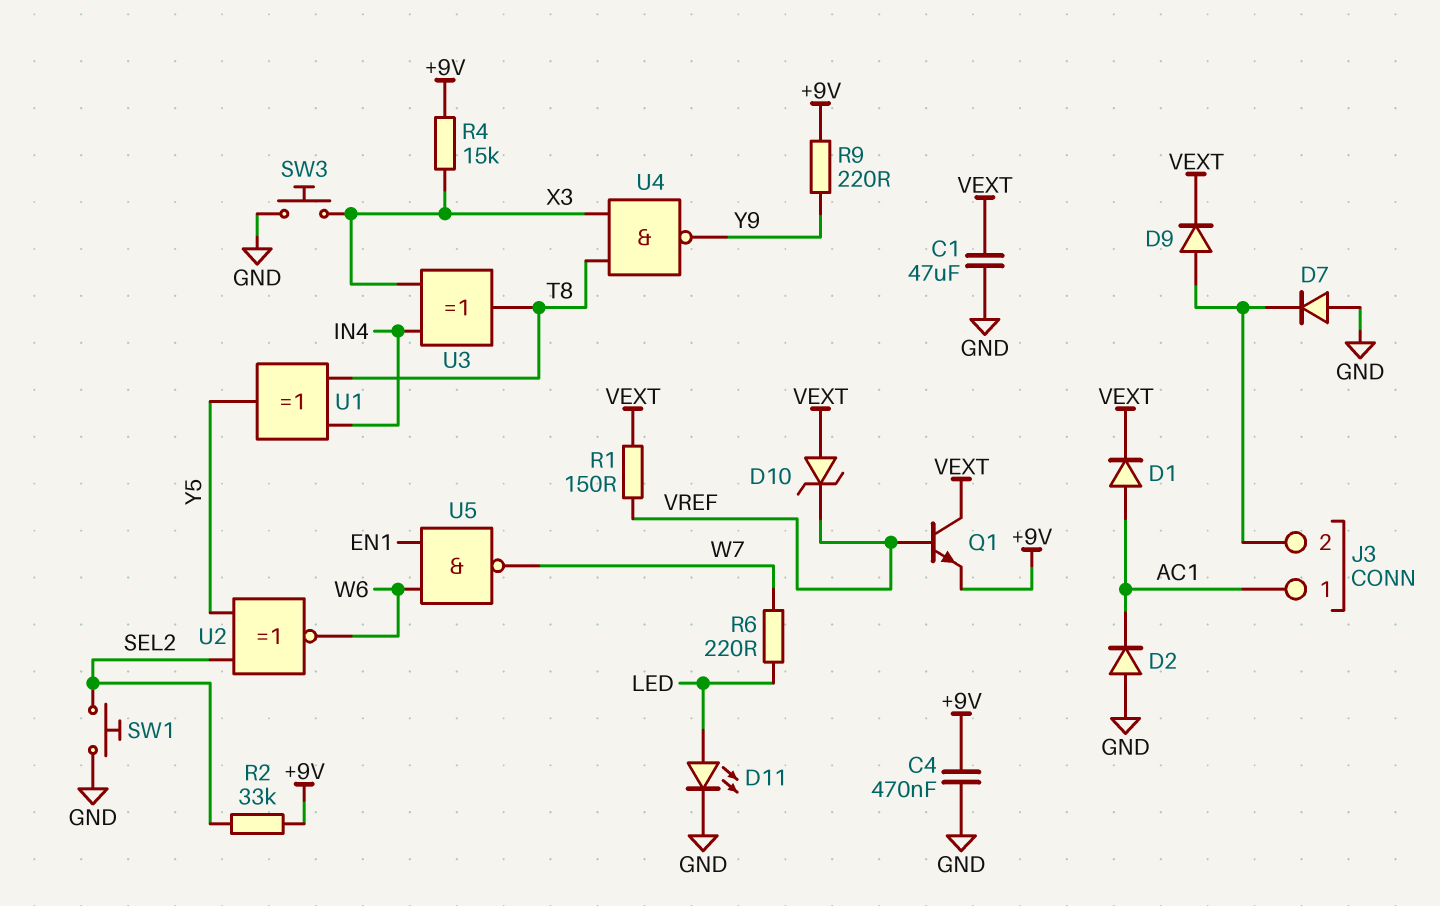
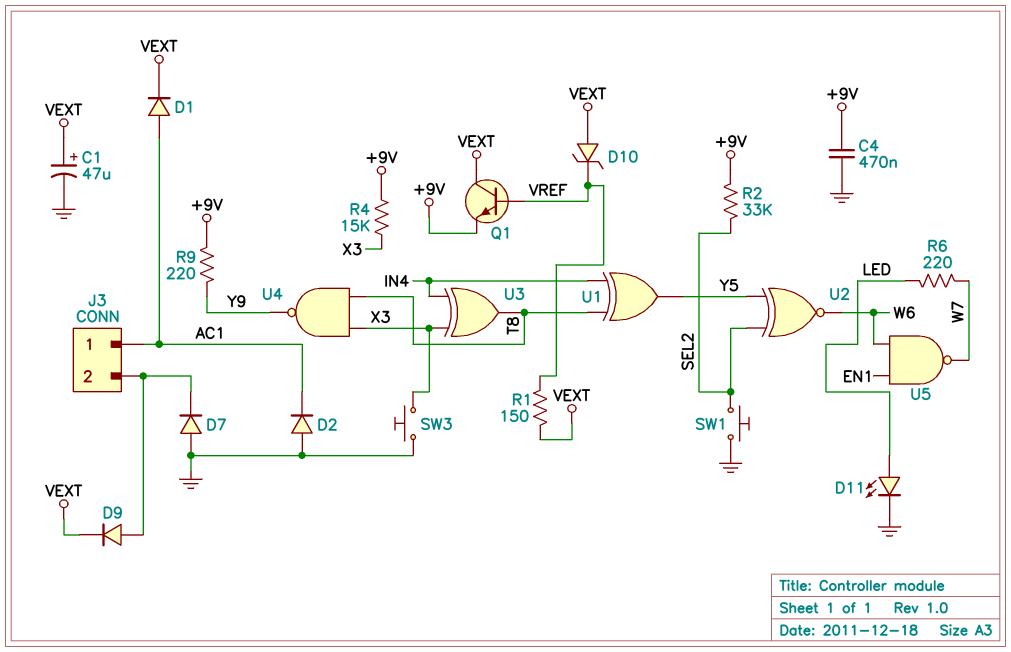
C1: 47uF (GND, VEXT) -> 47uF (plus VEXT, minus GND)

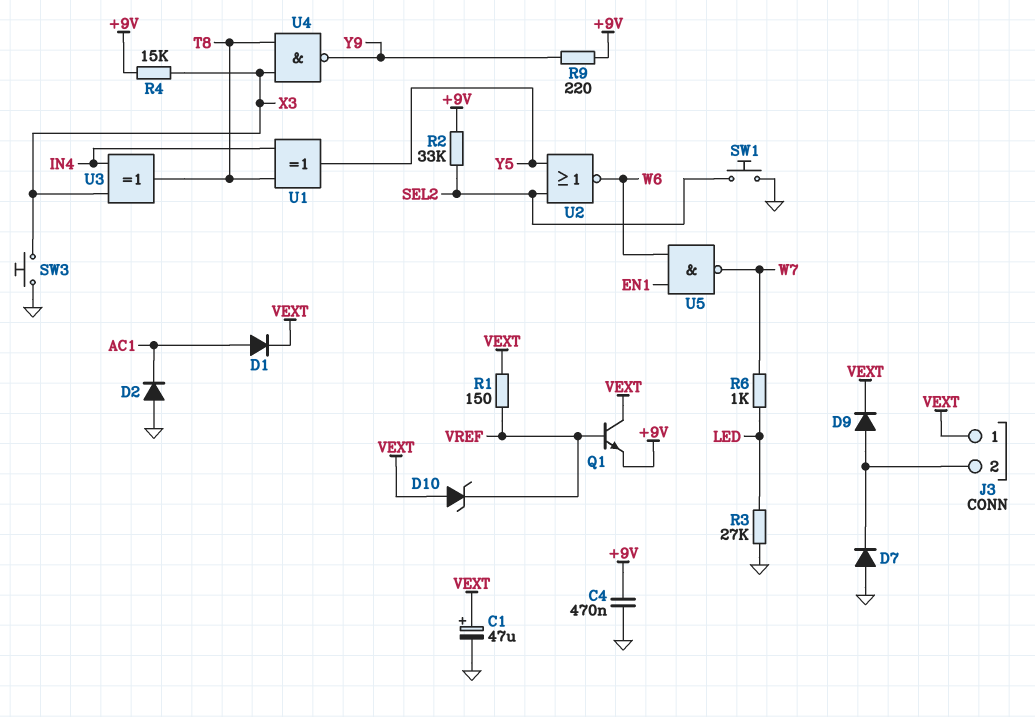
D11: LED (A LED, K GND) -> none
J3 pin 1: AC1 -> VEXT
R3: none -> 27k (GND, LED)
R6: 220 (LED, W7) -> 1k (LED, W7)
U2: XNOR (in SEL2, in Y5, out W6) -> NOR (in SEL2, in Y5, out W6)

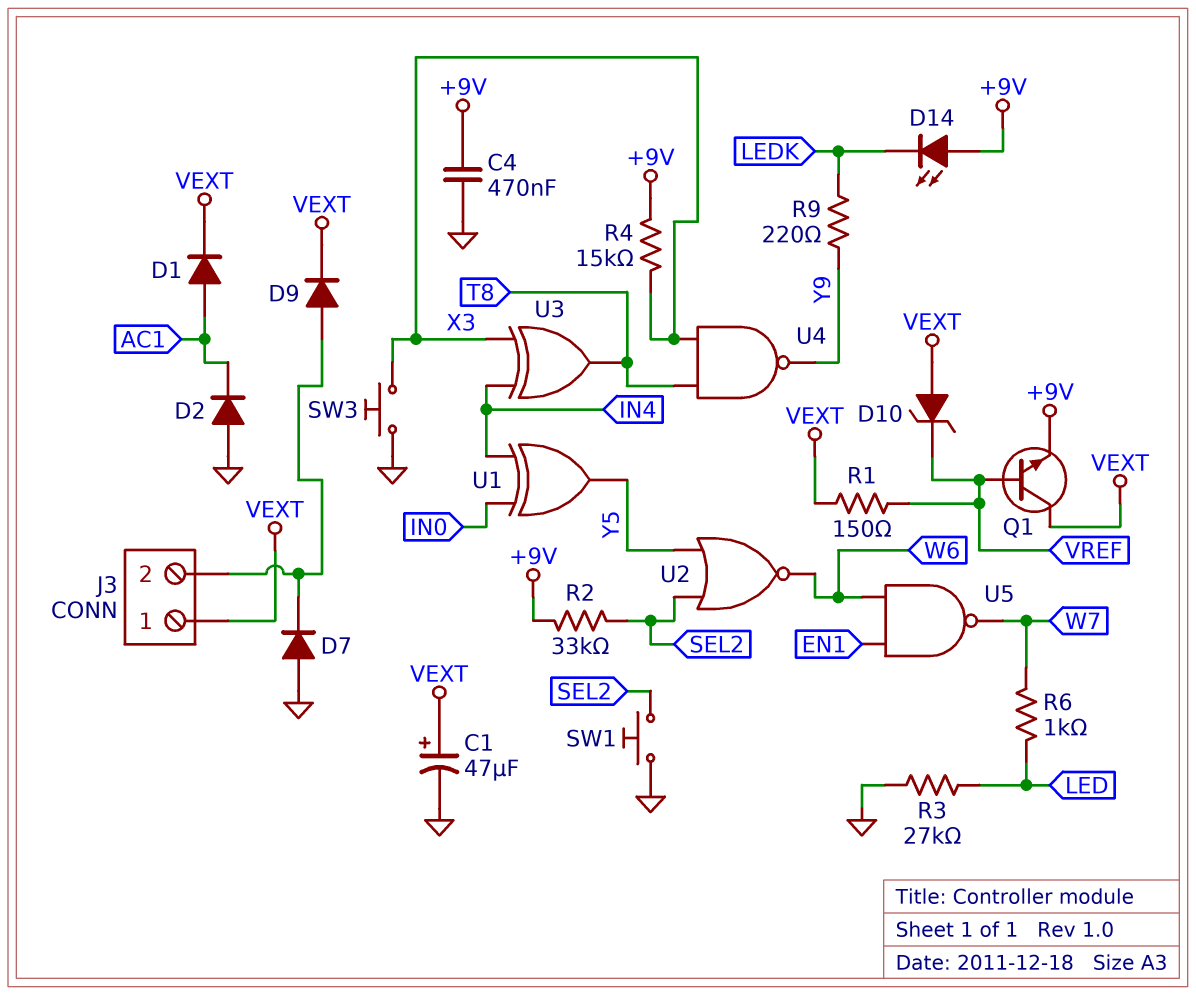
D14: none -> LED (A +9V, K LEDK)
R9: 220 (+9V, Y9) -> 220 (LEDK, Y9)
U1: XOR (in IN4, in T8, out Y5) -> XOR (in IN0, in IN4, out Y5)

